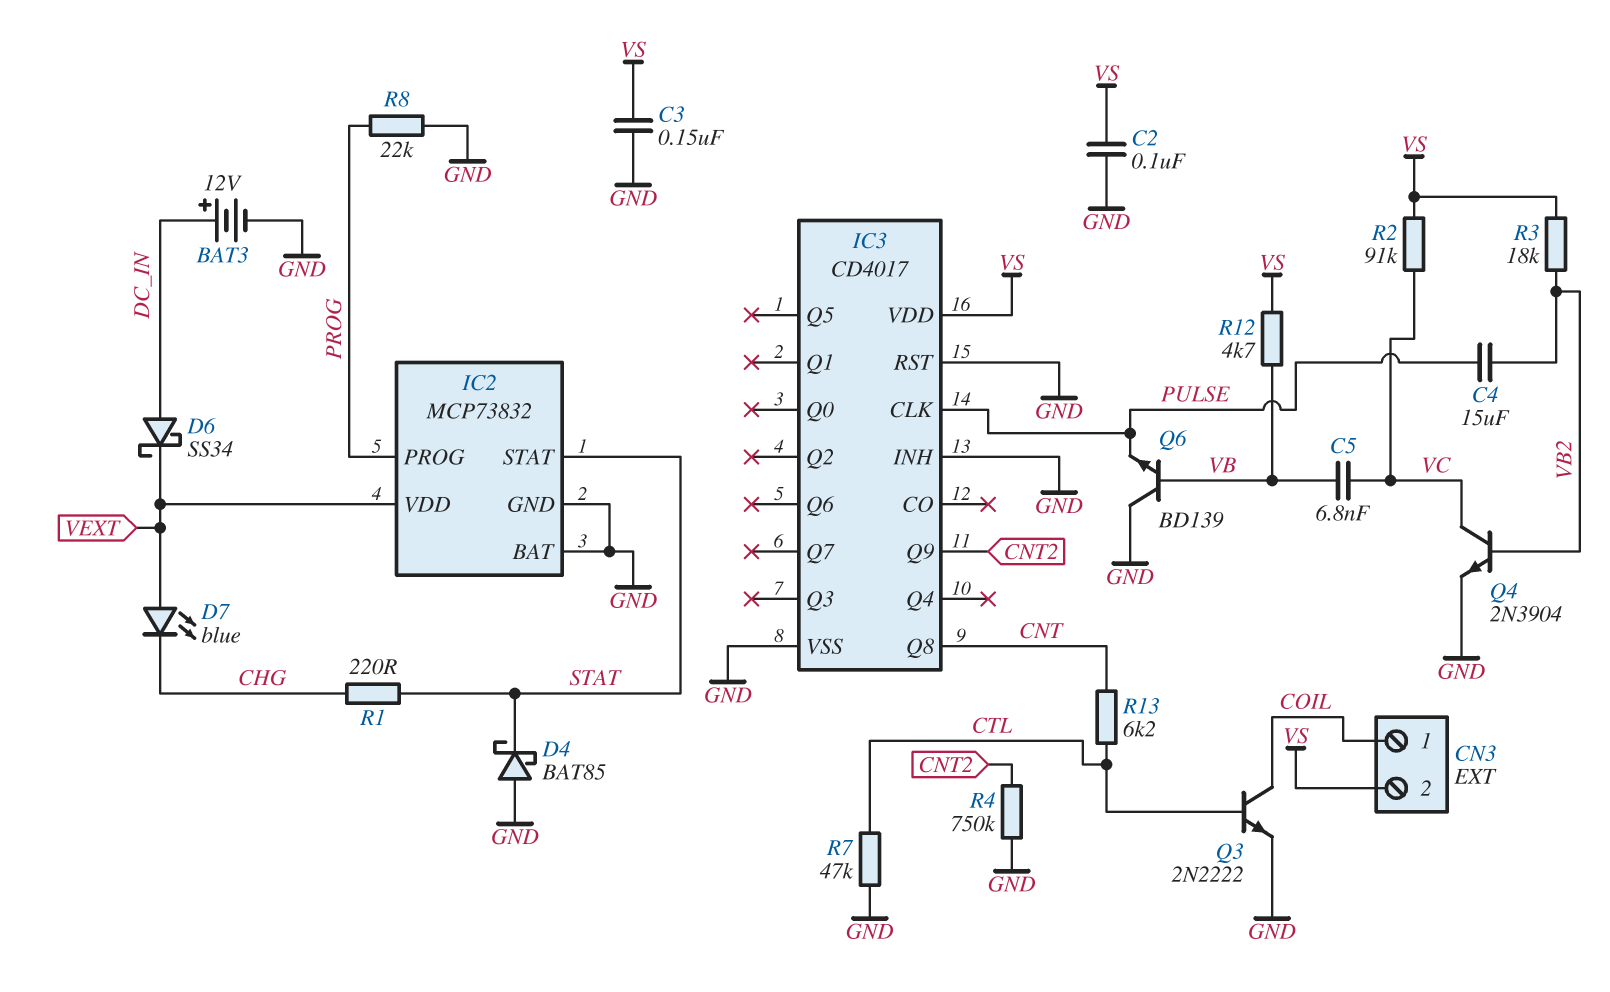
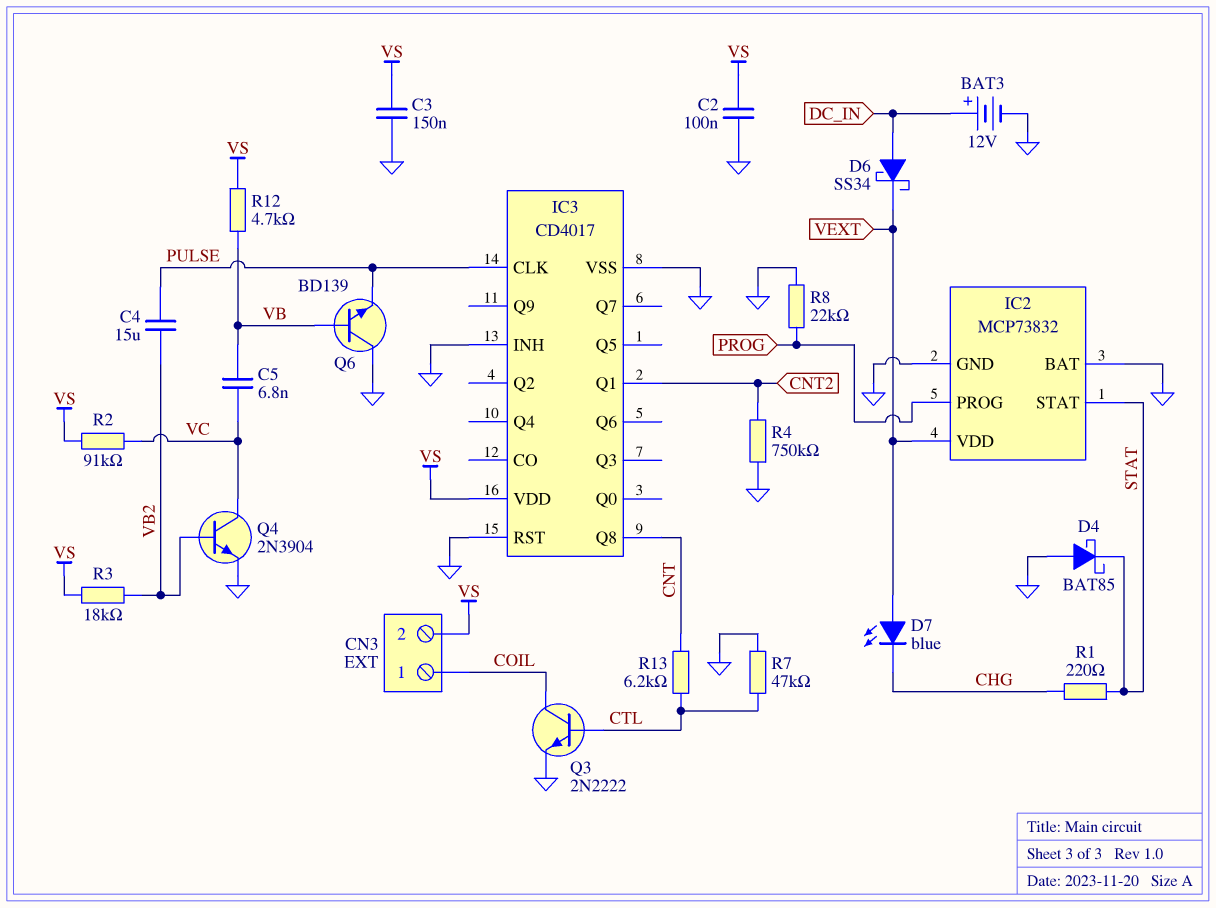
IC3 pin Q1: none -> CNT2
IC3 pin Q9: CNT2 -> none

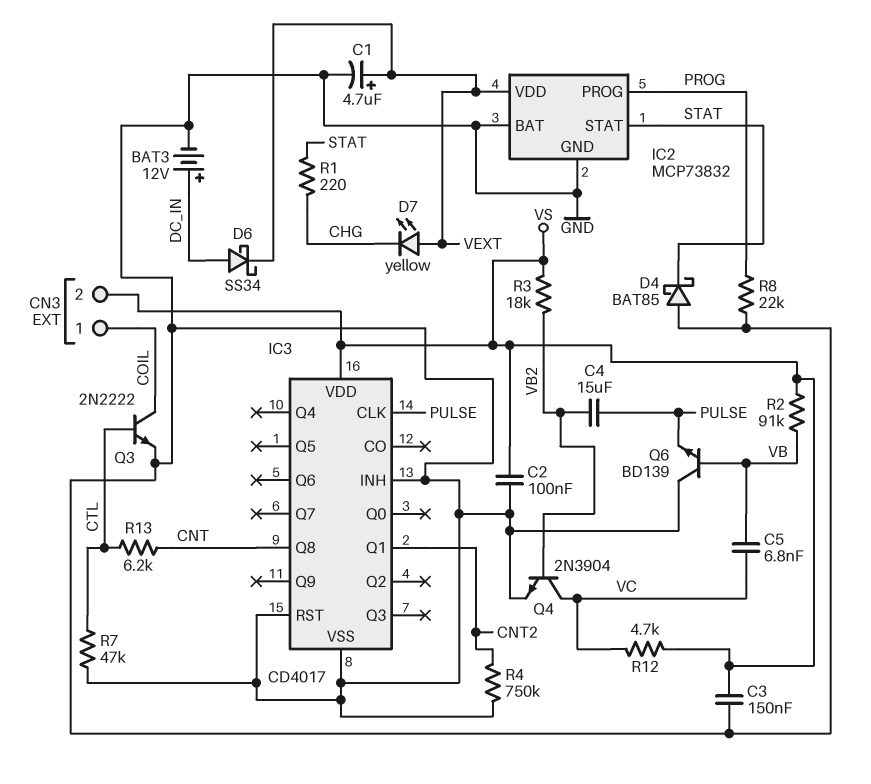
C1: none -> 4.7uF (plus VEXT, minus GND)
D7: LED blue (A VEXT, K CHG) -> LED yellow (A VEXT, K CHG)
R2: 91k (VC, VS) -> 91k (VB, VS)
R12: 4.7k (VB, VS) -> 4.7k (VC, VS)

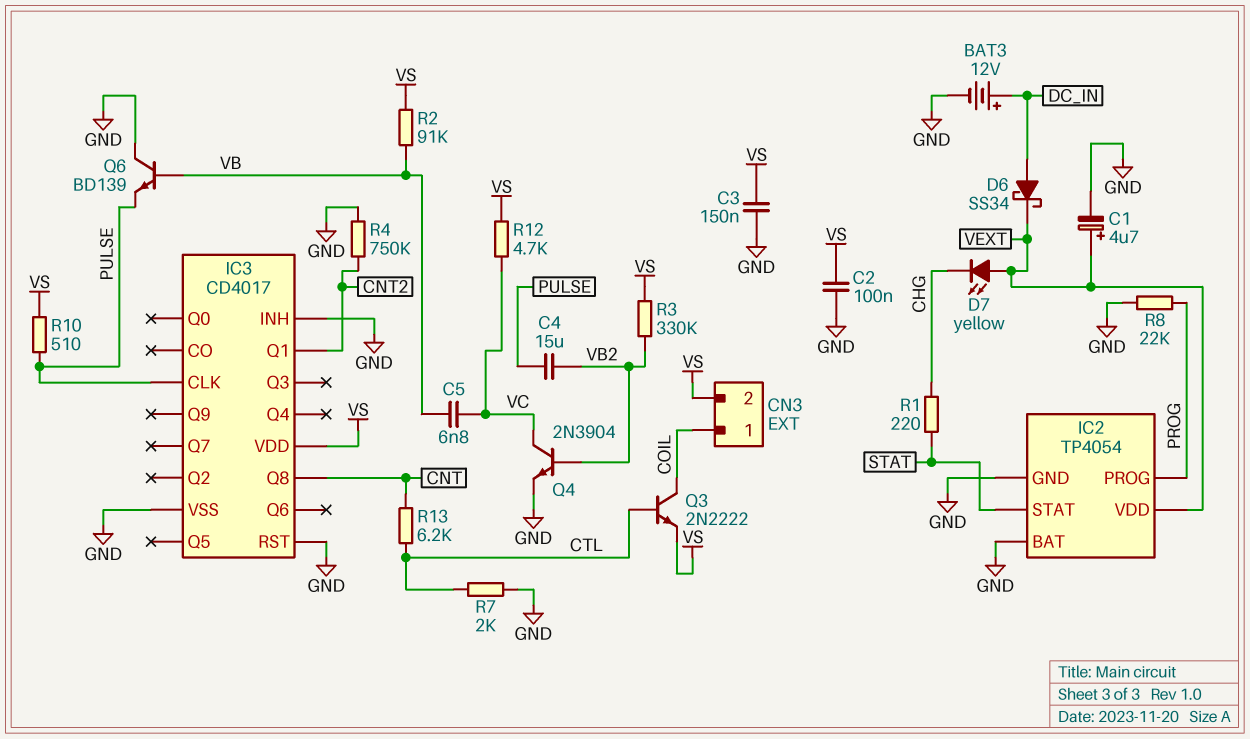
D4: schottky BAT85 (A GND, K STAT) -> none
IC2: MCP73832 -> TP4054
Q3: NPN 2N2222 (B CTL, C COIL, E GND) -> NPN 2N2222 (B CTL, C COIL, E VS)
R3: 18k (VB2, VS) -> 330k (VB2, VS)
R7: 47k (CTL, GND) -> 2k (CTL, GND)
R10: none -> 510 (PULSE, VS)

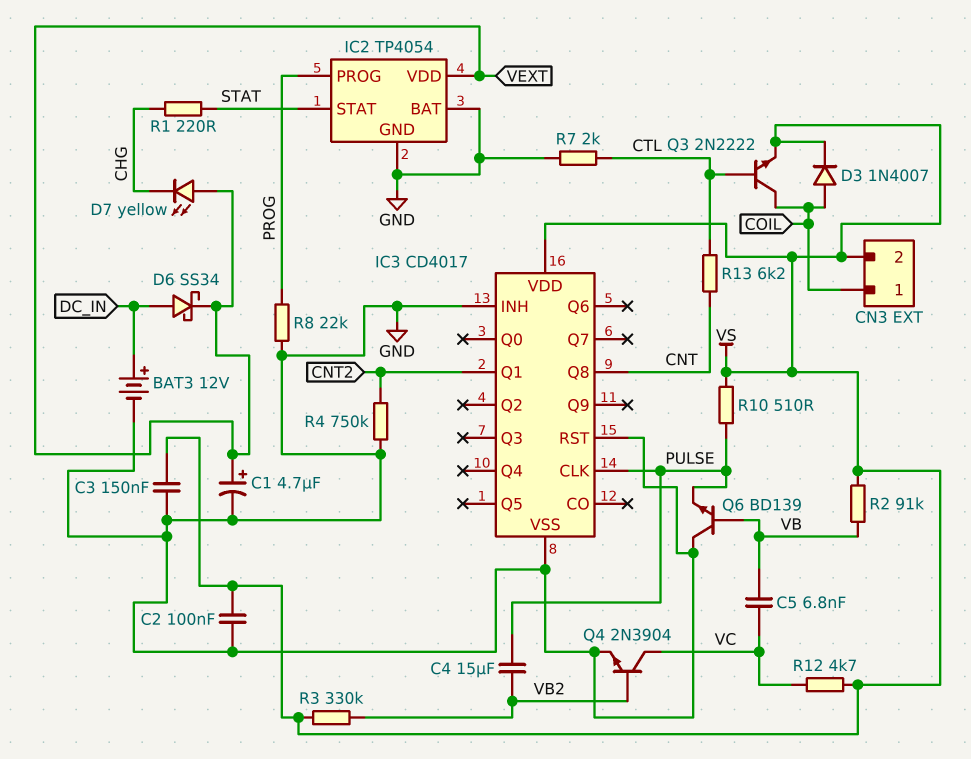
D3: none -> diode 1N4007 (A COIL, K VS)

